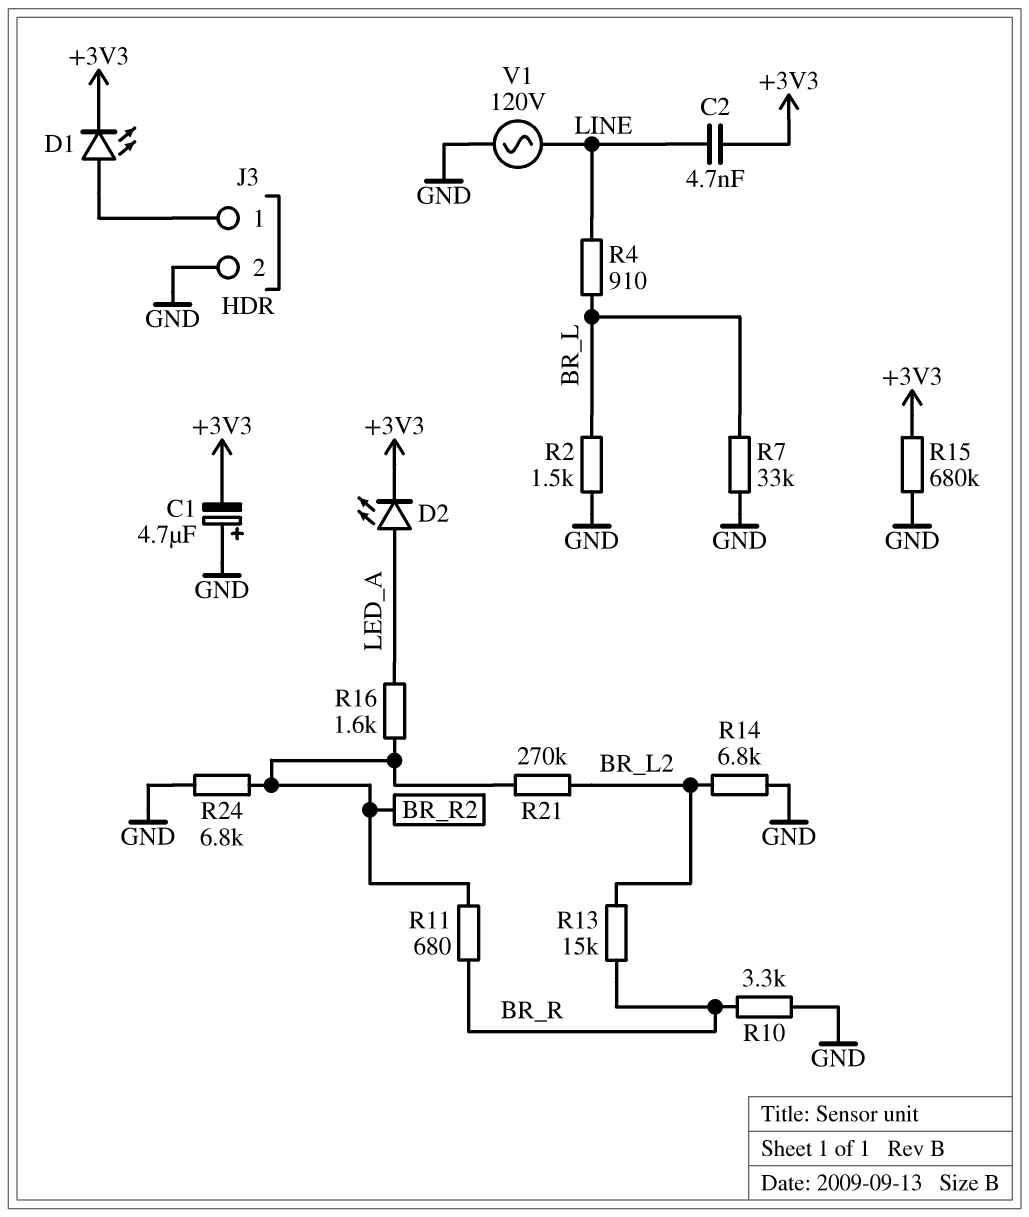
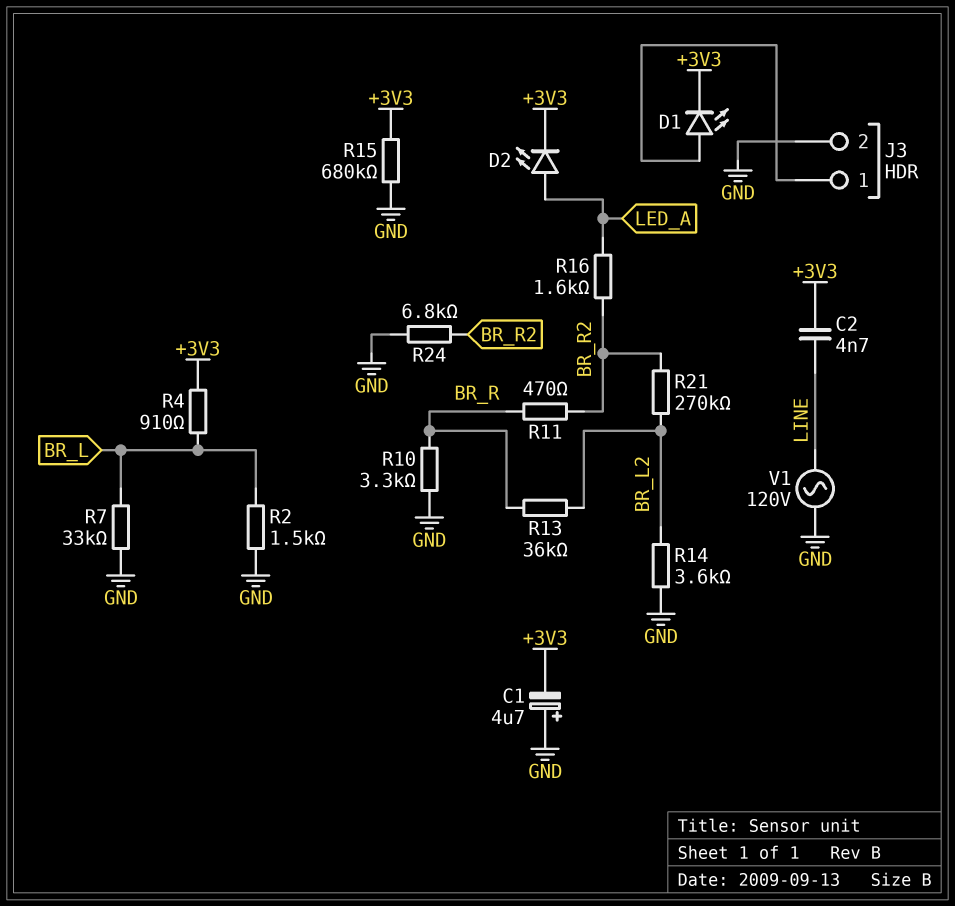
R4: 910 (BR_L, LINE) -> 910 (+3V3, BR_L)
R11: 680 (BR_R, BR_R2) -> 470 (BR_R, BR_R2)
R13: 15k (BR_L2, BR_R) -> 36k (BR_L2, BR_R)
R14: 6.8k (BR_L2, GND) -> 3.6k (BR_L2, GND)

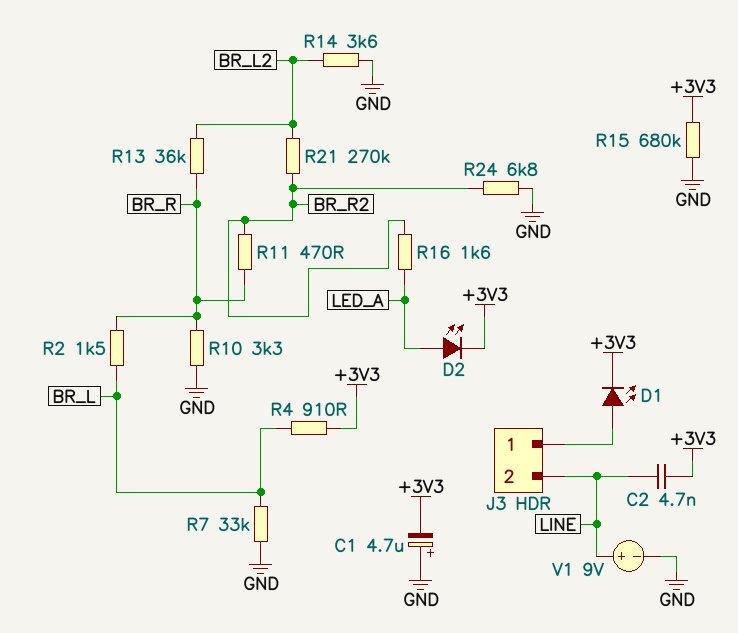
J3 pin 2: GND -> LINE
R2: 1.5k (BR_L, GND) -> 1.5k (BR_L, BR_R)
V1: AC 120V (GND, LINE) -> 9V (plus LINE, minus GND)

